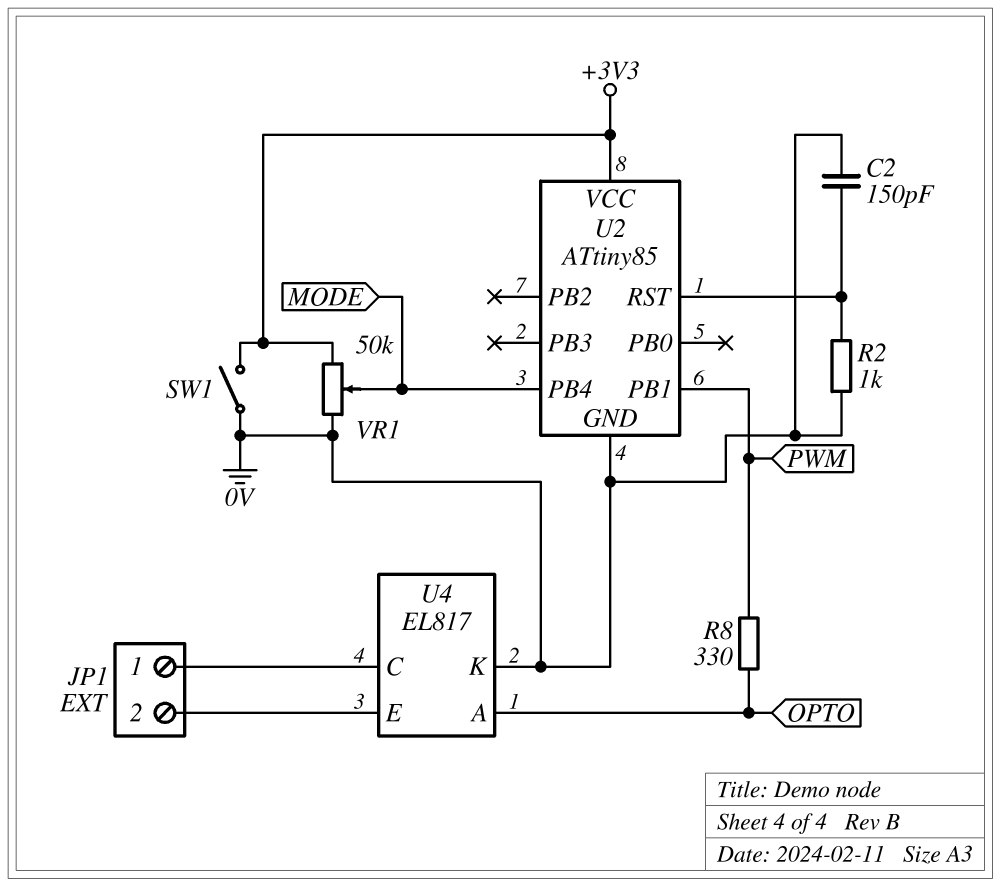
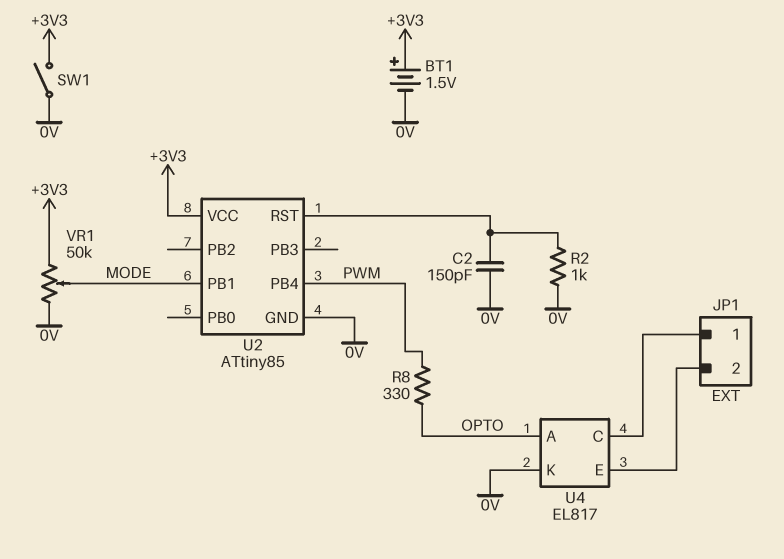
BT1: none -> 1.5V (plus +3V3, minus 0V)
U2 pin PB1: PWM -> MODE
U2 pin PB4: MODE -> PWM

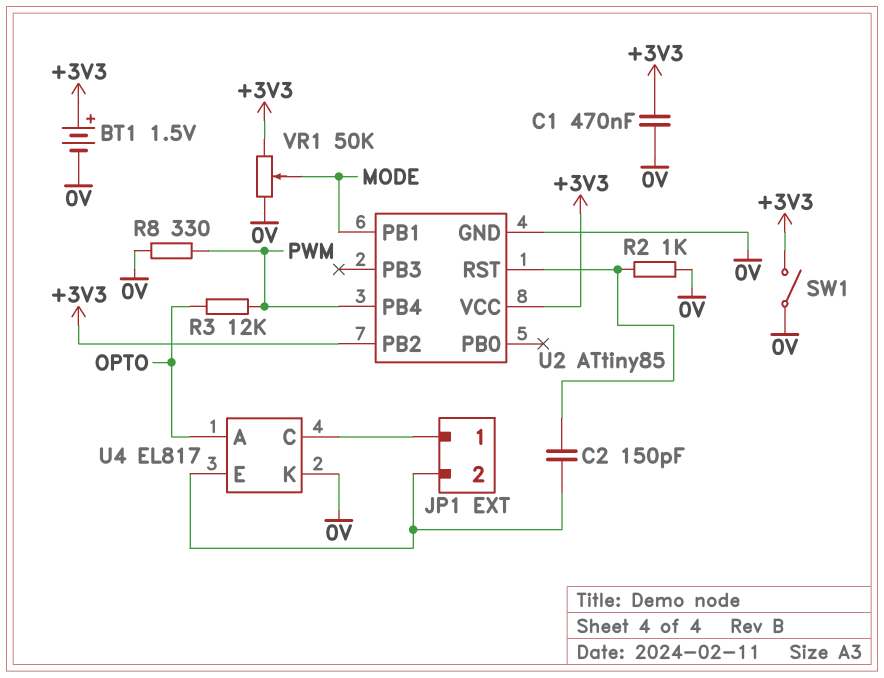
C1: none -> 470nF (+3V3, 0V)
C2: 150pF (0V, U2/RST) -> 150pF (JP1/2, U2/RST)
R3: none -> 12k (OPTO, PWM)
R8: 330 (OPTO, PWM) -> 330 (0V, PWM)
U2 pin PB2: none -> +3V3

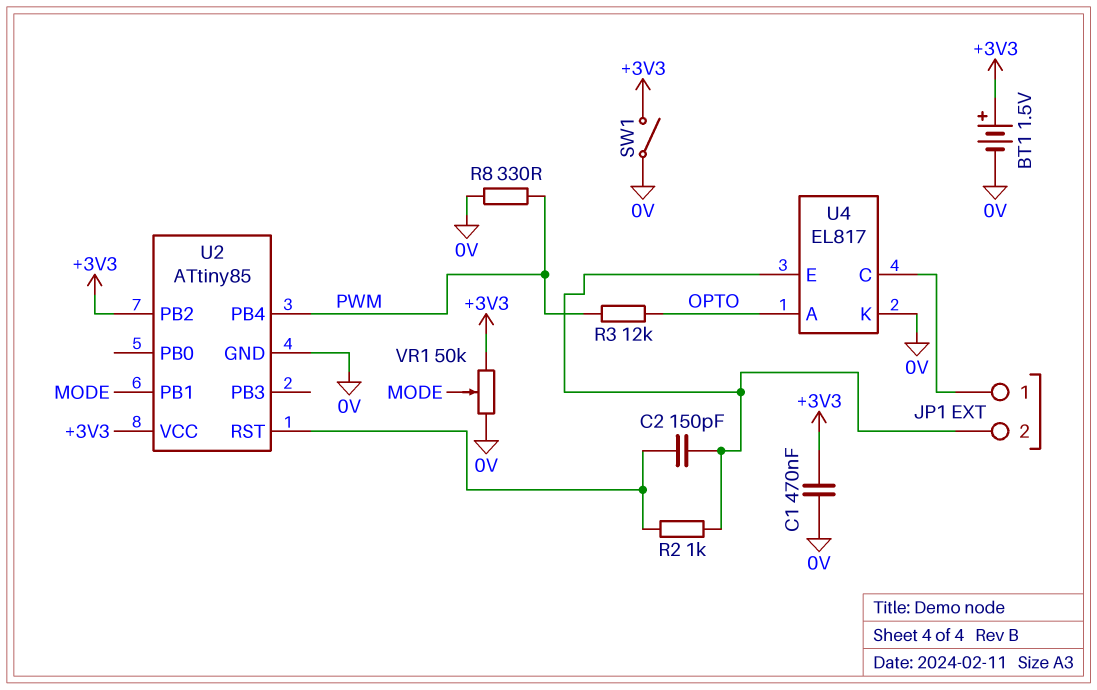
R2: 1k (0V, U2/RST) -> 1k (JP1/2, U2/RST)

